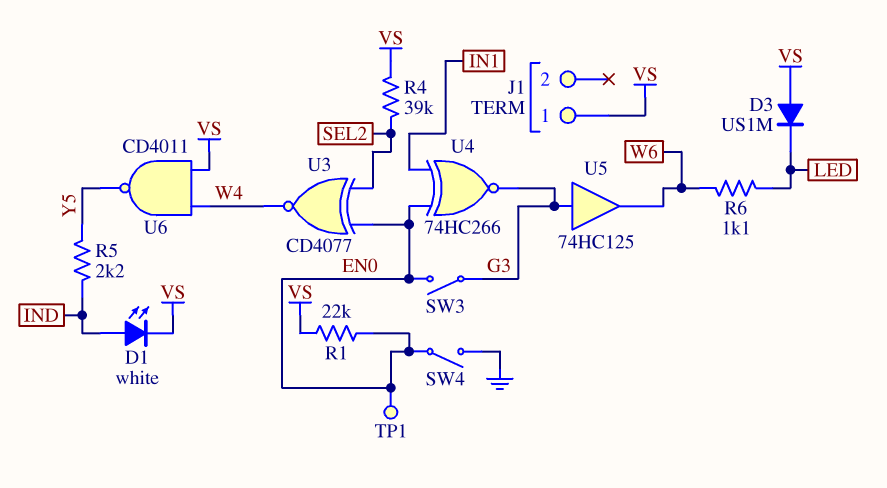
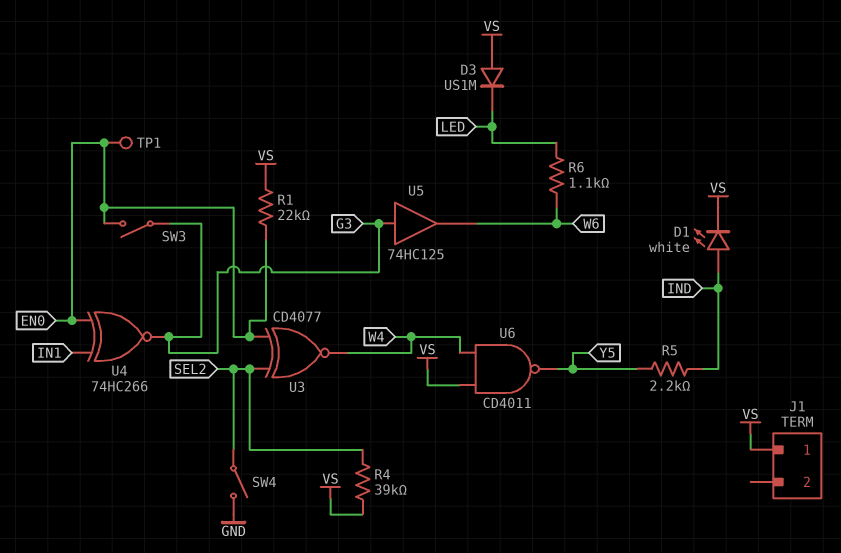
SW4: switch (EN0, GND) -> switch (GND, SEL2)

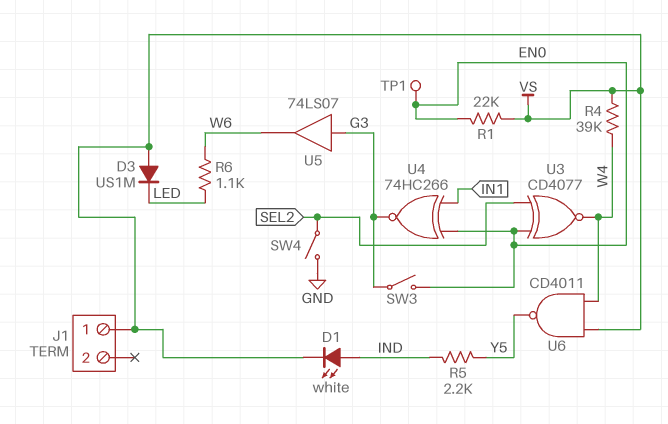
R4: 39k (SEL2, VS) -> 39k (VS, W4)
U5: buffer 74HC125 (in G3, out W6) -> buffer 74LS07 (in G3, out W6)

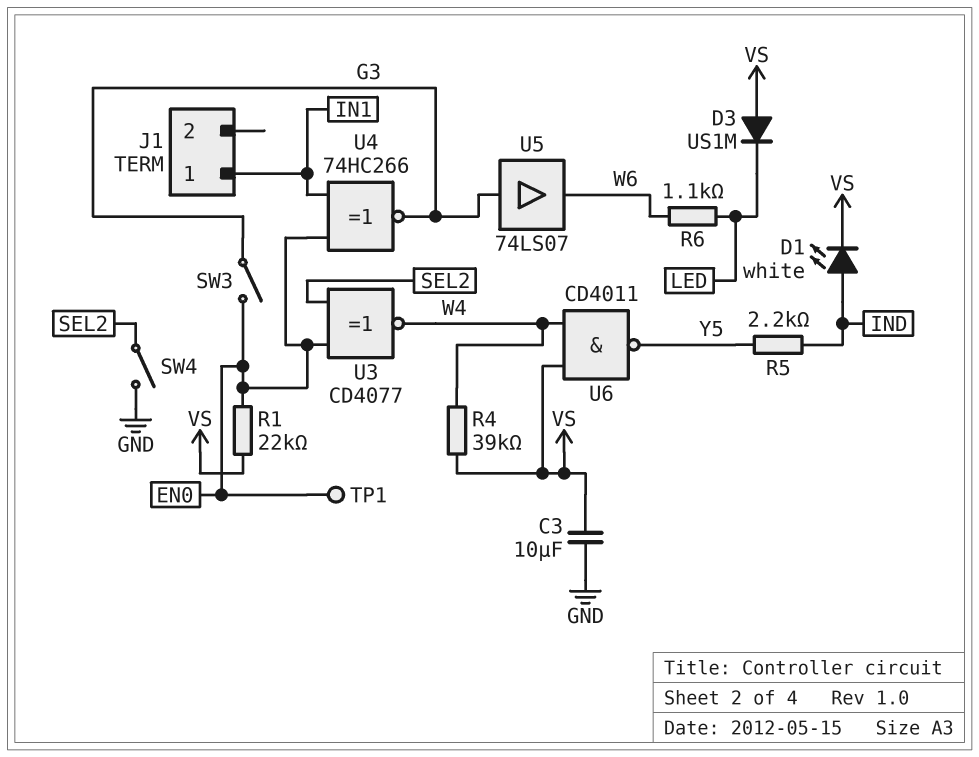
C3: none -> 10uF (GND, VS)
J1 pin 1: VS -> IN1

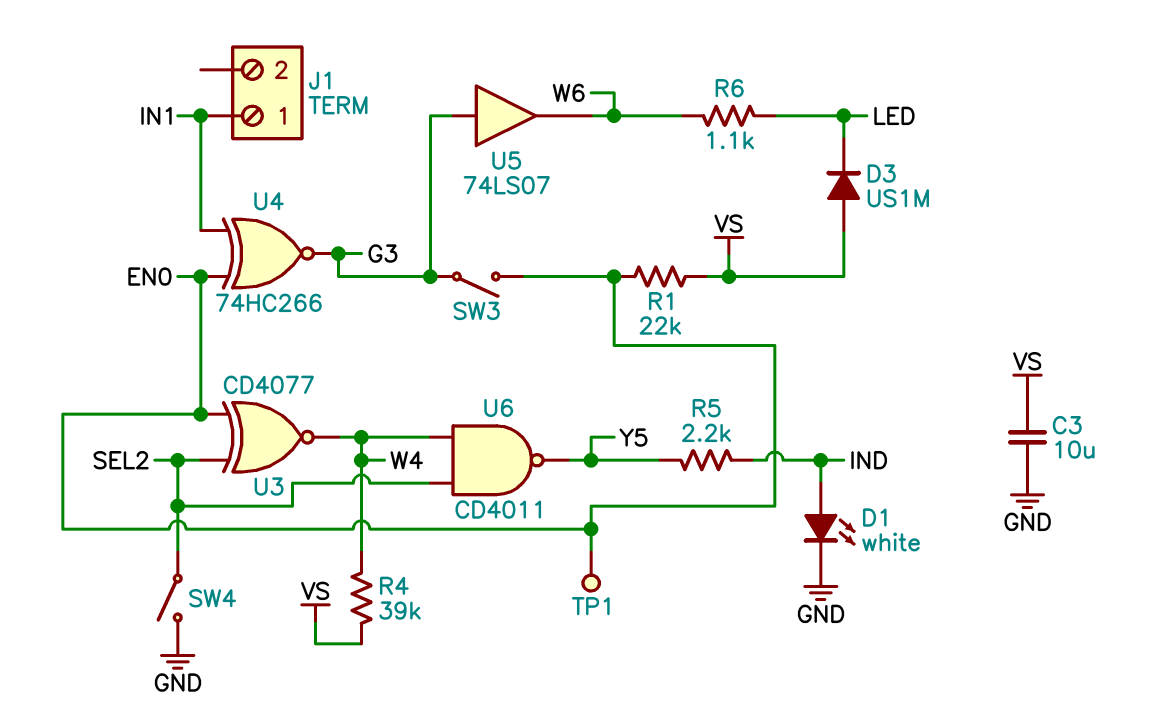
D1: LED white (A IND, K VS) -> LED white (A IND, K GND)
U6: NAND CD4011 (in VS, in W4, out Y5) -> NAND CD4011 (in SEL2, in W4, out Y5)

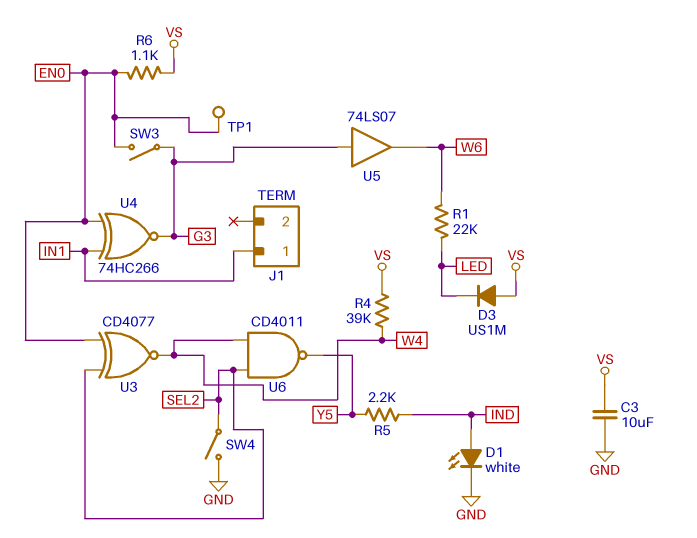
R1: 22k (EN0, VS) -> 22k (LED, W6)
R6: 1.1k (LED, W6) -> 1.1k (EN0, VS)

